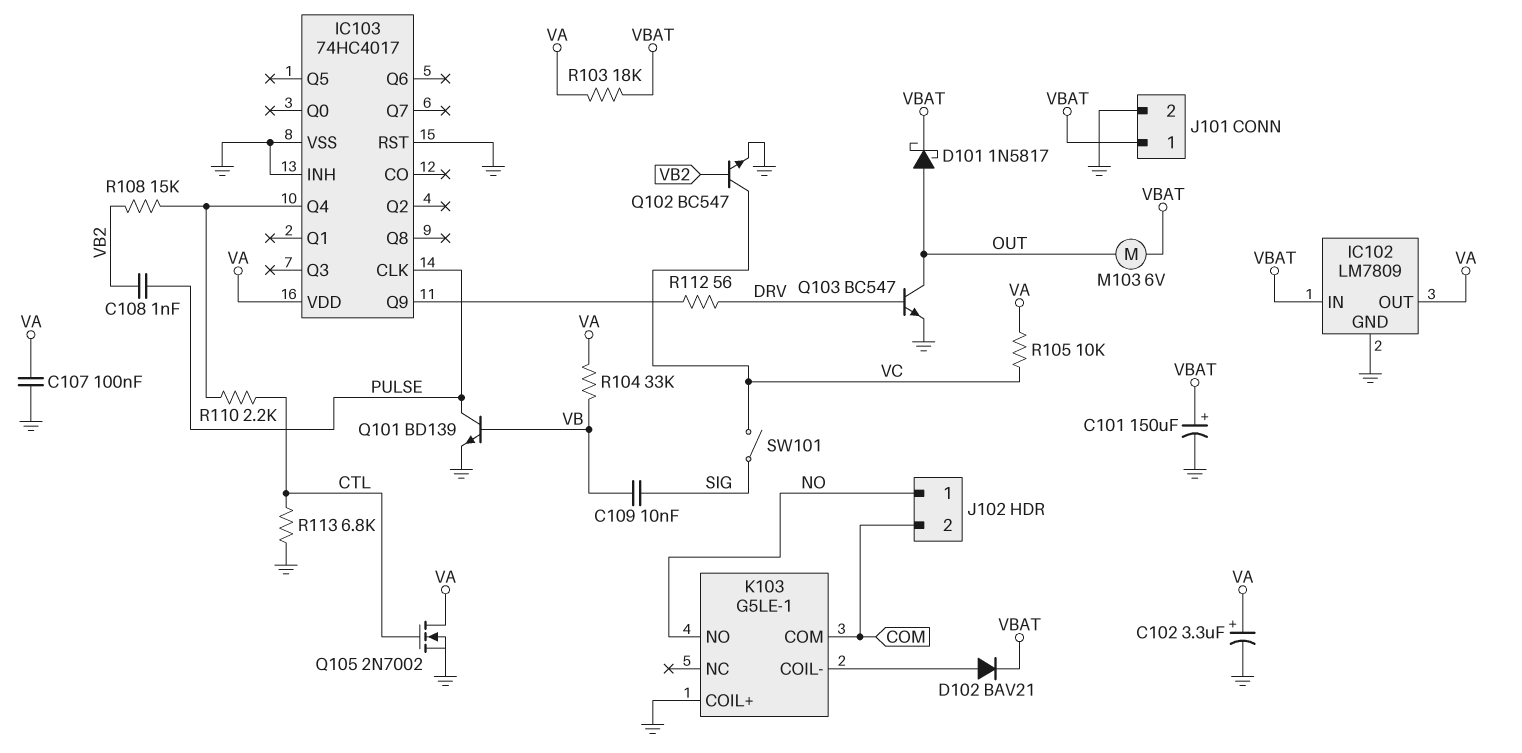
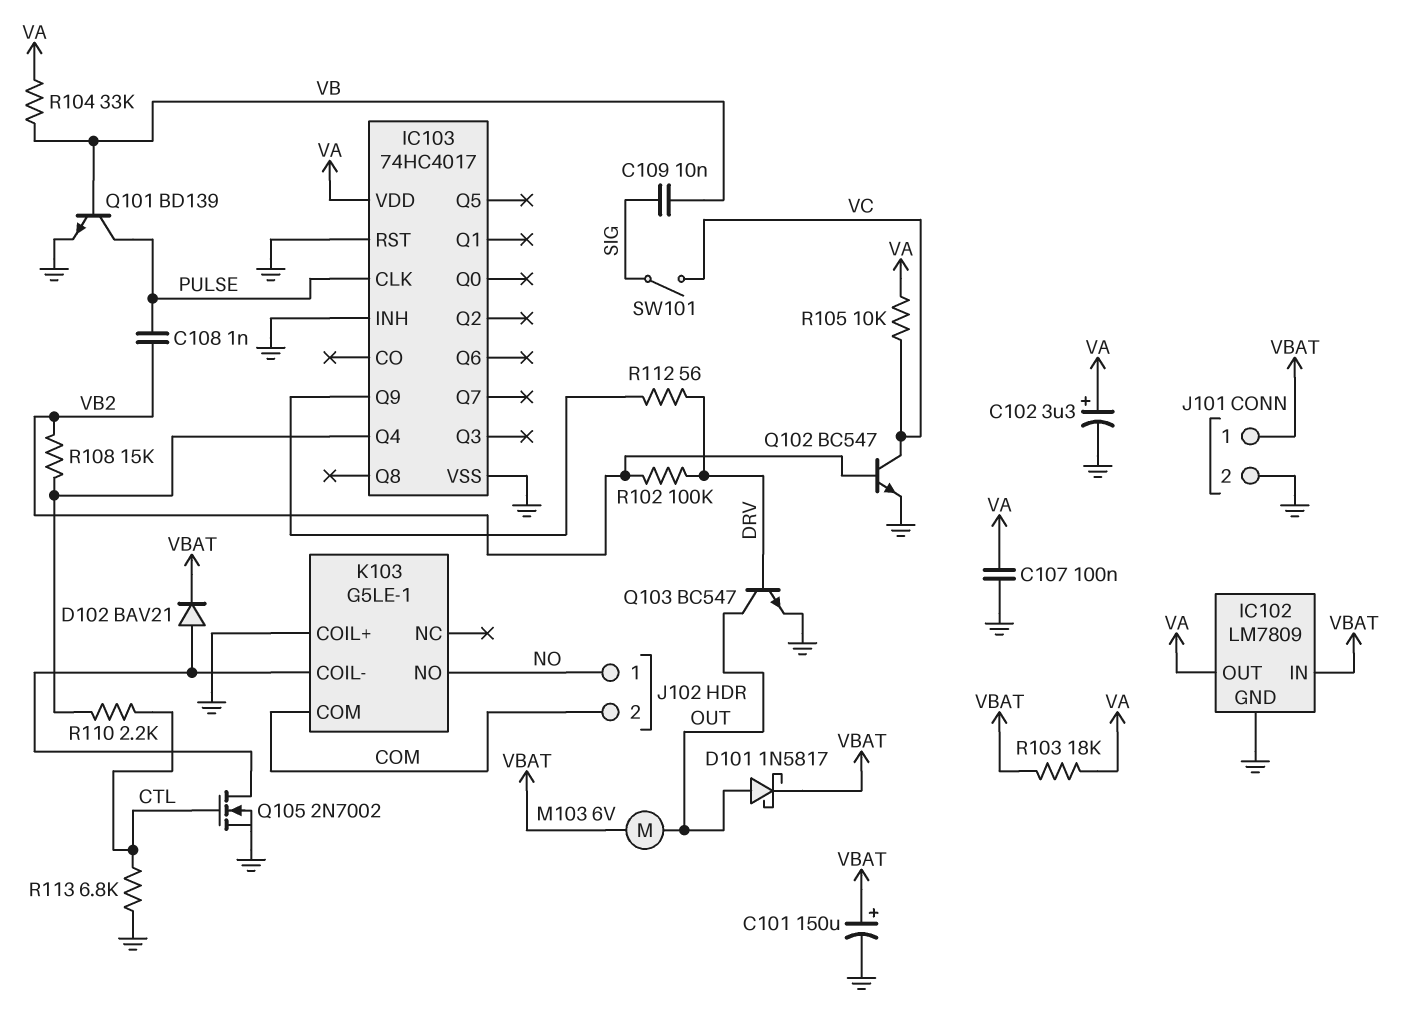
Q105: NMOS 2N7002 (G CTL, D VA, S GND) -> NMOS 2N7002 (G CTL, D K103/COIL-, S GND)
R102: none -> 100k (DRV, VB2)

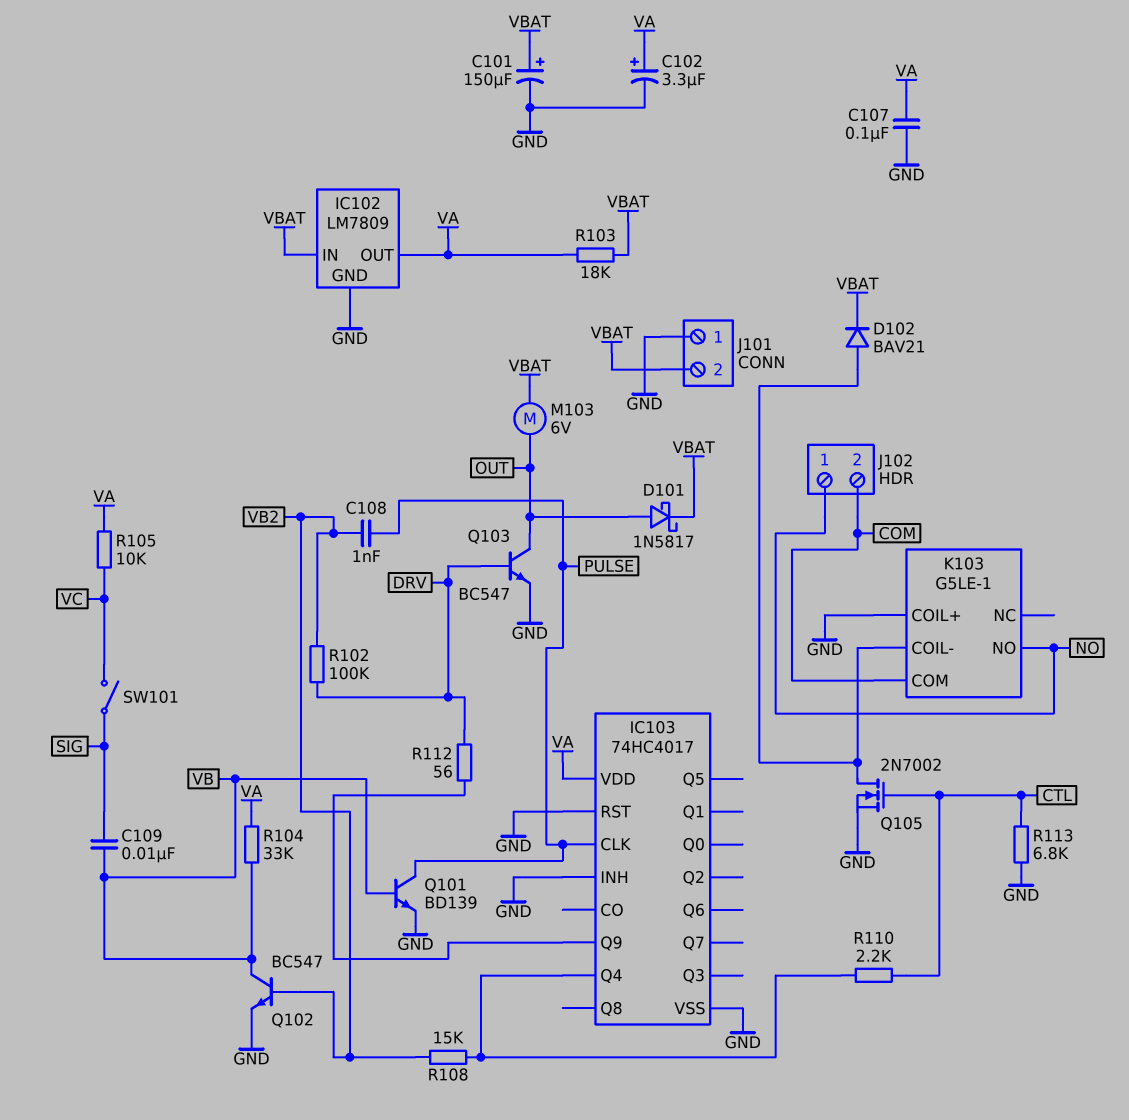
J101 pin 1: VBAT -> GND
J101 pin 2: GND -> VBAT
Q102: NPN BC547 (B VB2, C VC, E GND) -> NPN BC547 (B VB2, C VB, E GND)

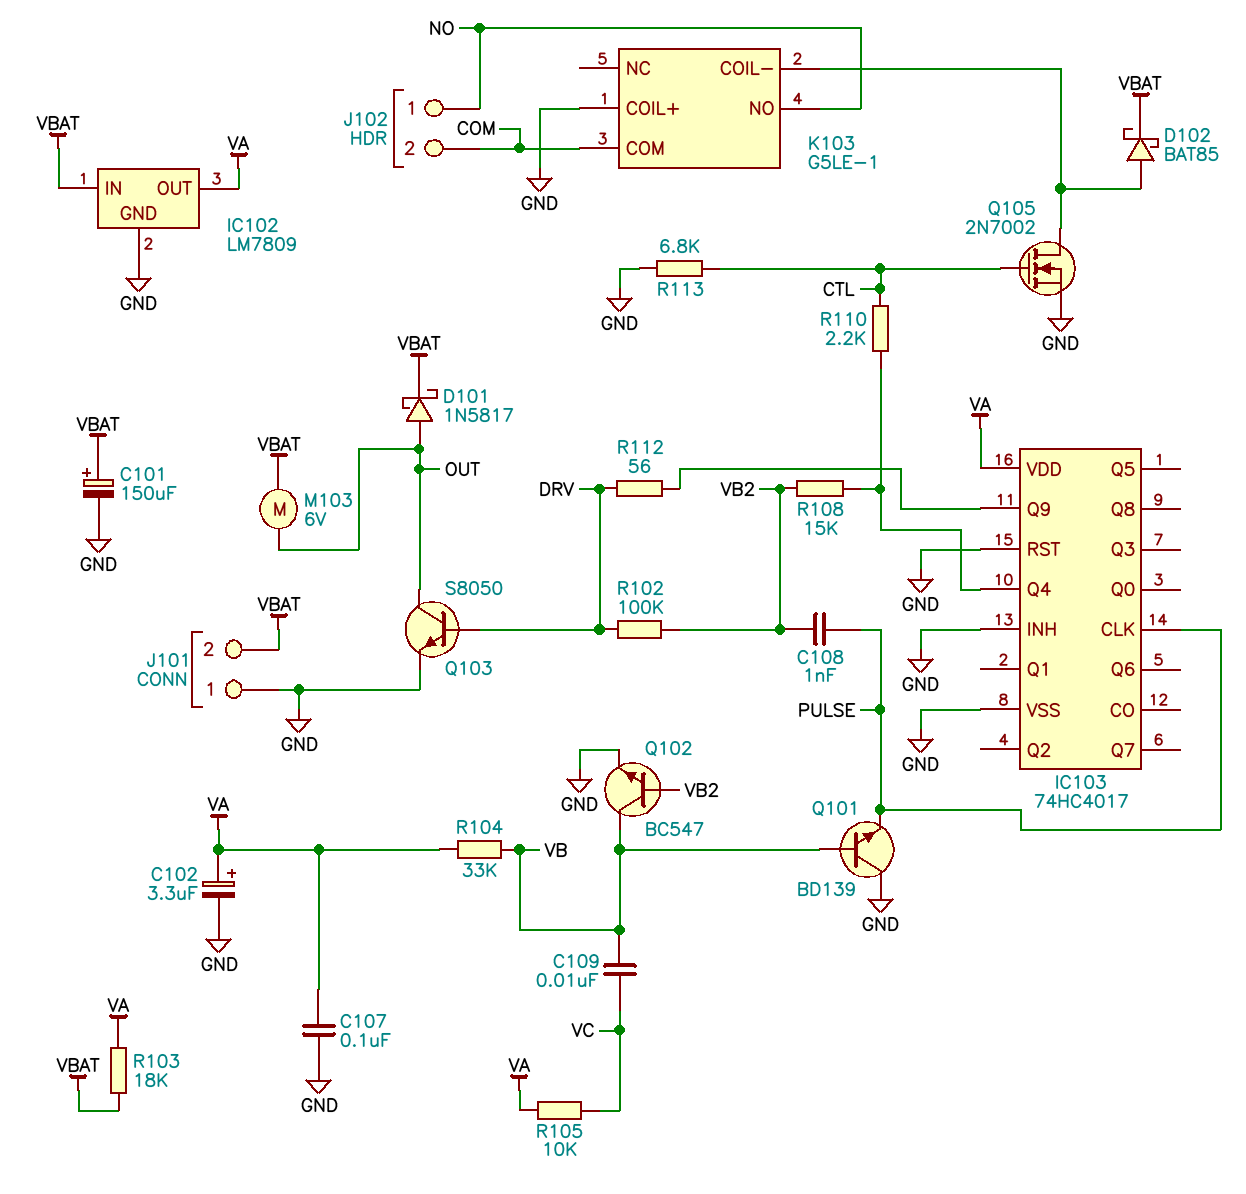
C109: 10nF (SIG, VB) -> 10nF (VB, VC)
D102: diode BAV21 (A K103/COIL-, K VBAT) -> schottky BAT85 (A K103/COIL-, K VBAT)
Q101: NPN BD139 (B VB, C PULSE, E GND) -> NPN BD139 (B VB, C GND, E PULSE)
Q103: NPN BC547 (B DRV, C OUT, E GND) -> NPN S8050 (B DRV, C OUT, E GND)
SW101: switch (SIG, VC) -> none

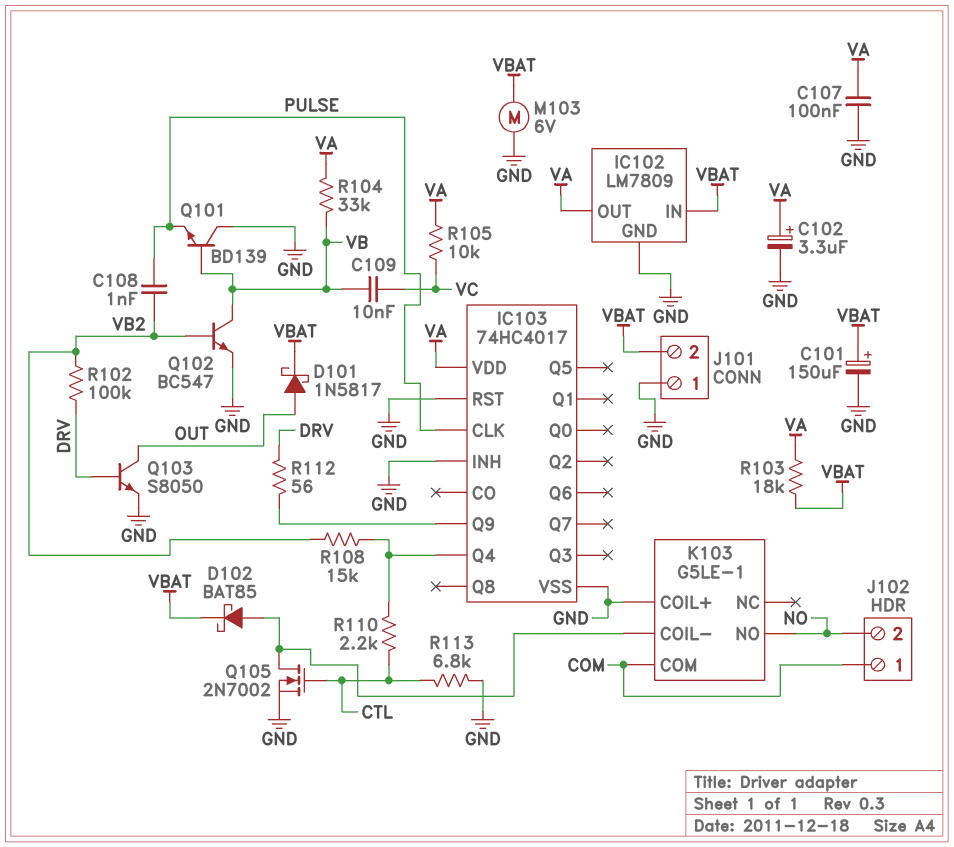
J102 pin 1: NO -> COM
J102 pin 2: COM -> NO
M103: motor 6V (OUT, VBAT) -> motor 6V (GND, VBAT)

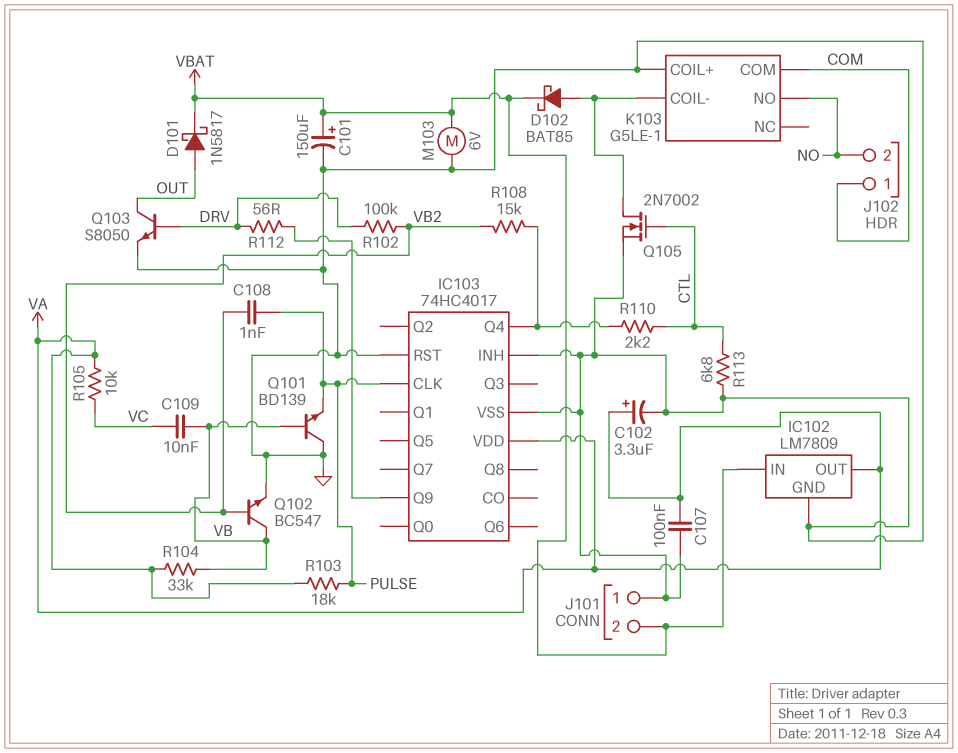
R103: 18k (VA, VBAT) -> 18k (PULSE, VA)

